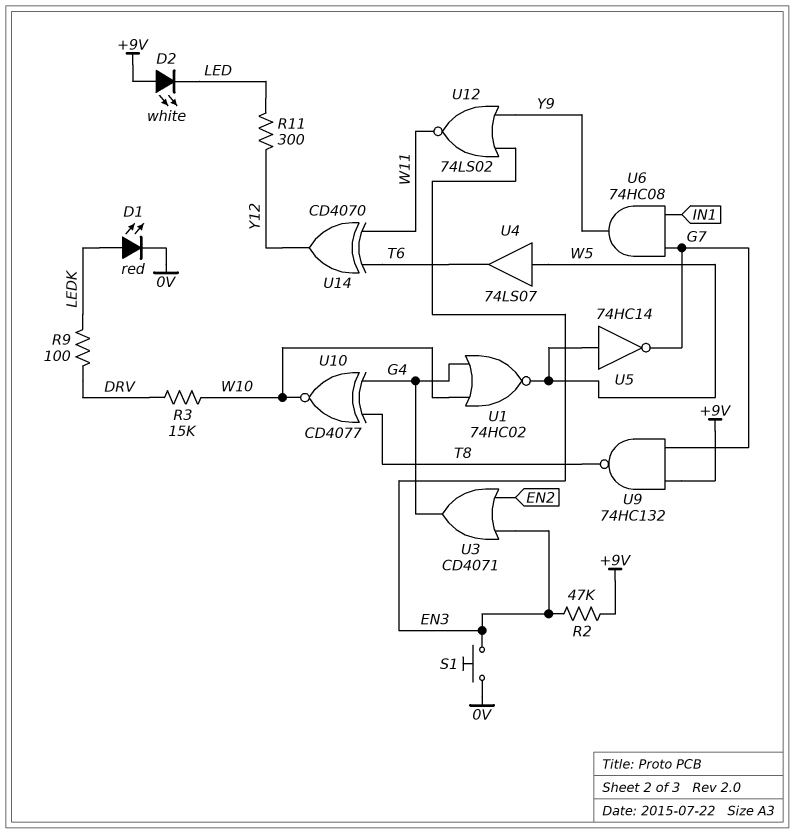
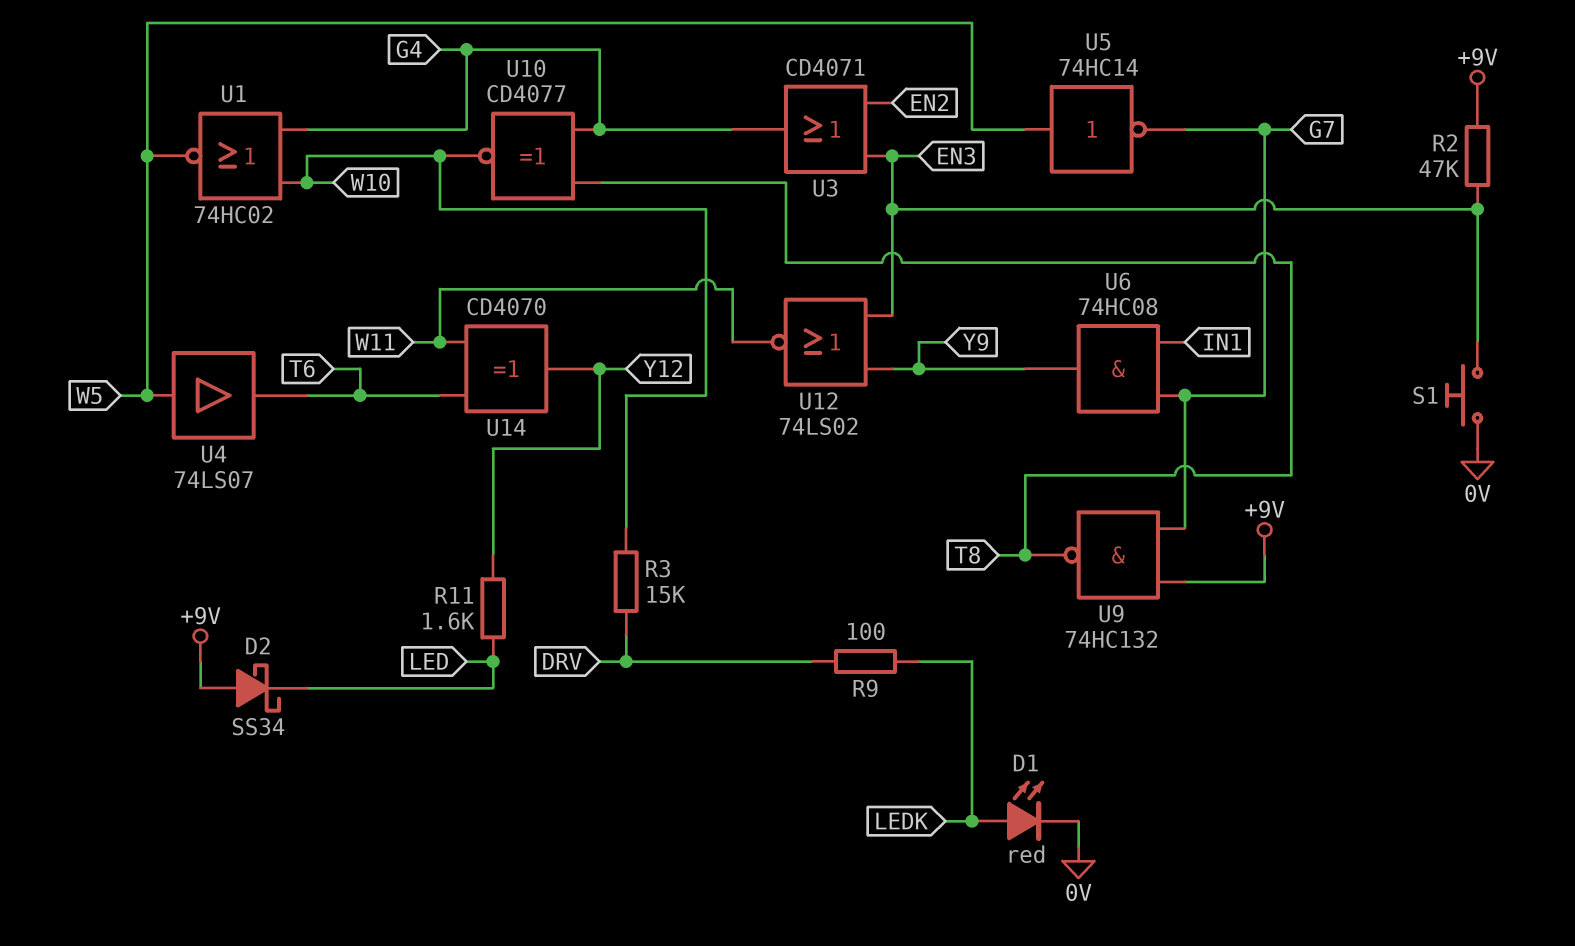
D2: LED white (A +9V, K LED) -> schottky SS34 (A +9V, K LED)
R11: 300 (LED, Y12) -> 1.6k (LED, Y12)

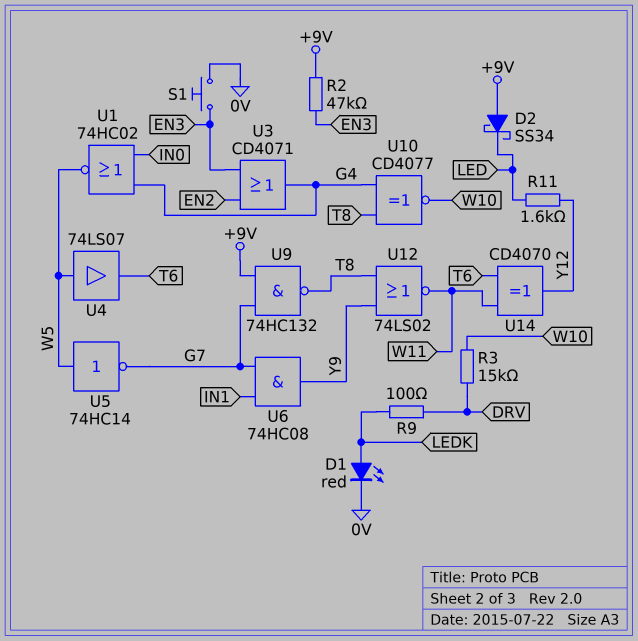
U1: NOR 74HC02 (in G4, in W10, out W5) -> NOR 74HC02 (in G4, in IN0, out W5)
U12: NOR 74LS02 (in EN3, in Y9, out W11) -> NOR 74LS02 (in T8, in Y9, out W11)

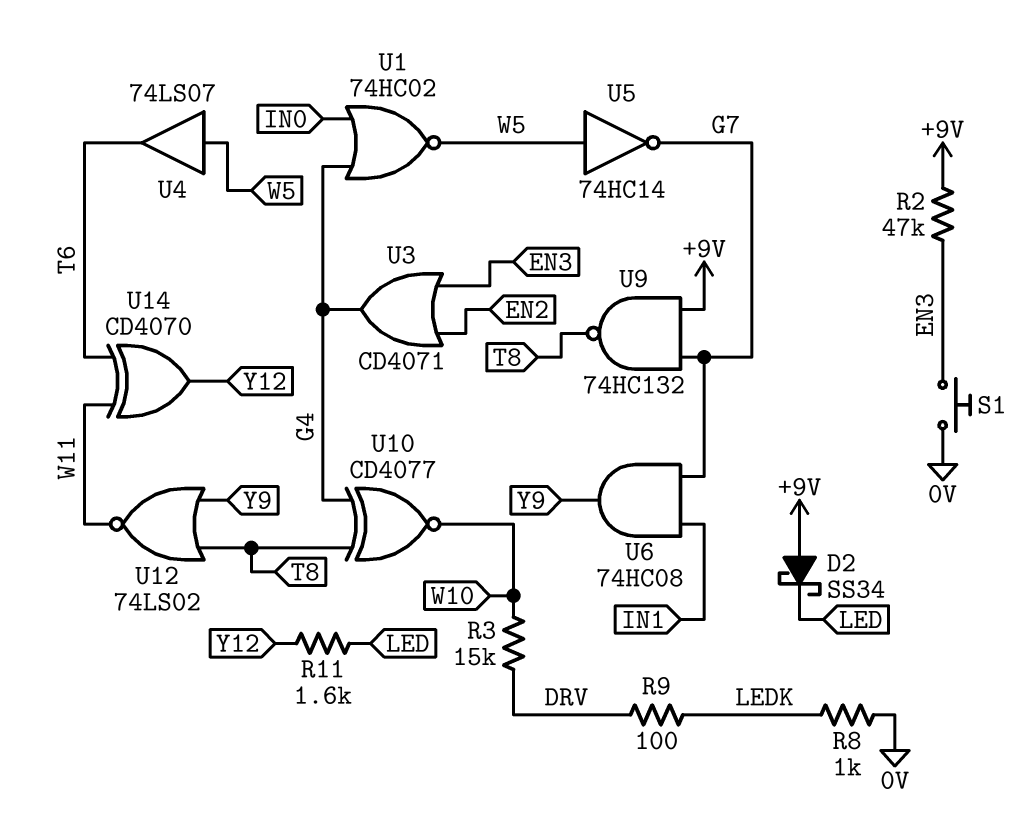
D1: LED red (A LEDK, K 0V) -> none
R8: none -> 1k (0V, LEDK)

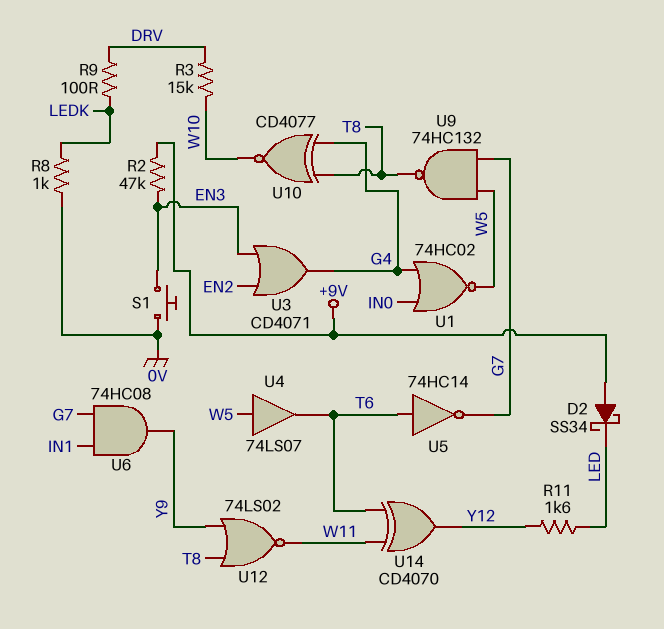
U5: NOT 74HC14 (in W5, out G7) -> NOT 74HC14 (in T6, out G7)
U9: NAND 74HC132 (in +9V, in G7, out T8) -> NAND 74HC132 (in G7, in W5, out T8)

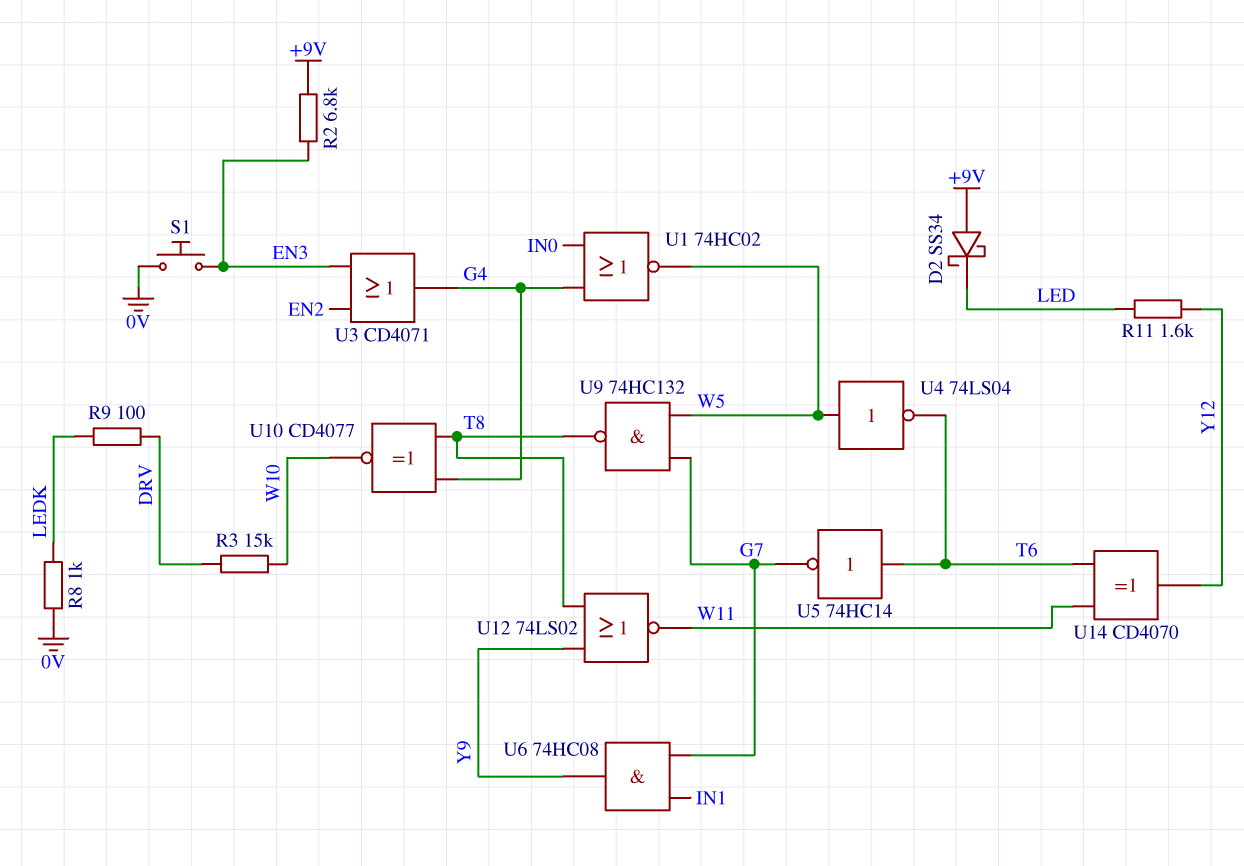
R2: 47k (+9V, EN3) -> 6.8k (+9V, EN3)
U4: buffer 74LS07 (in W5, out T6) -> NOT 74LS04 (in W5, out T6)

